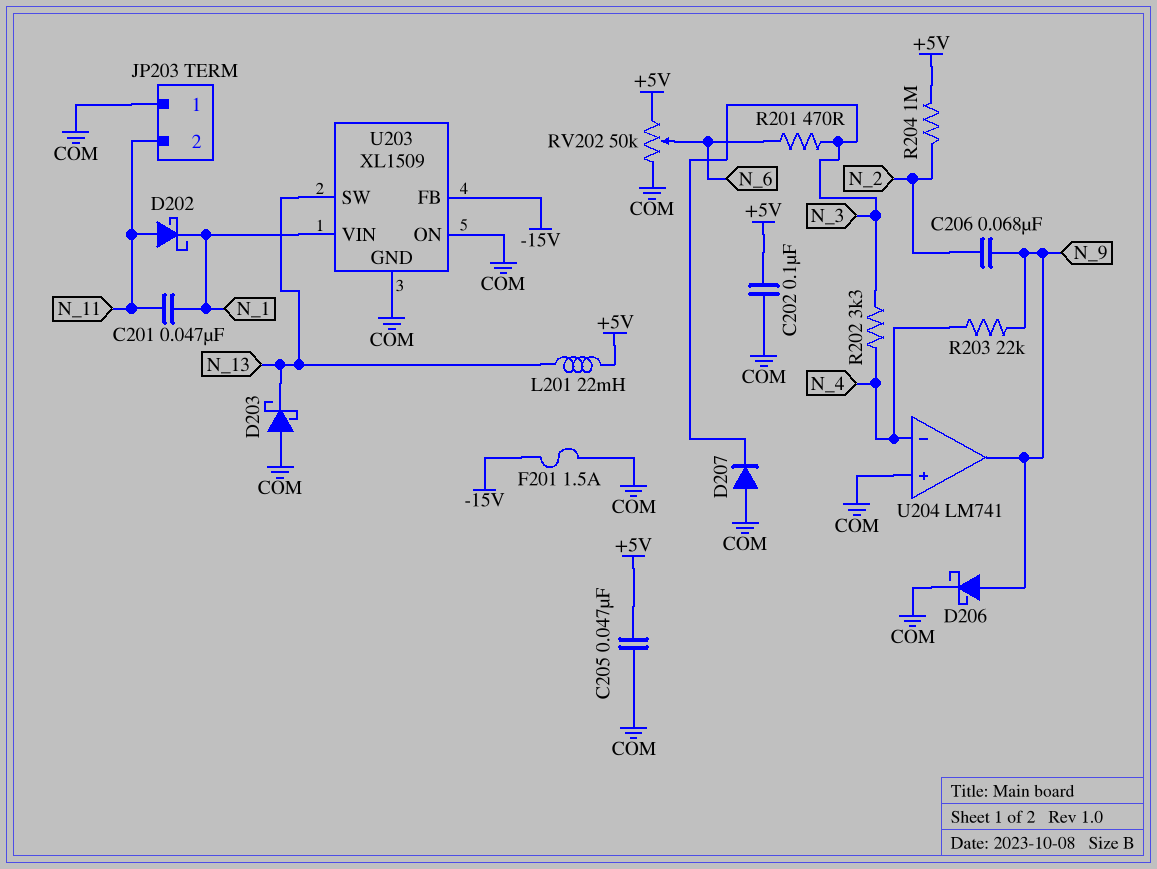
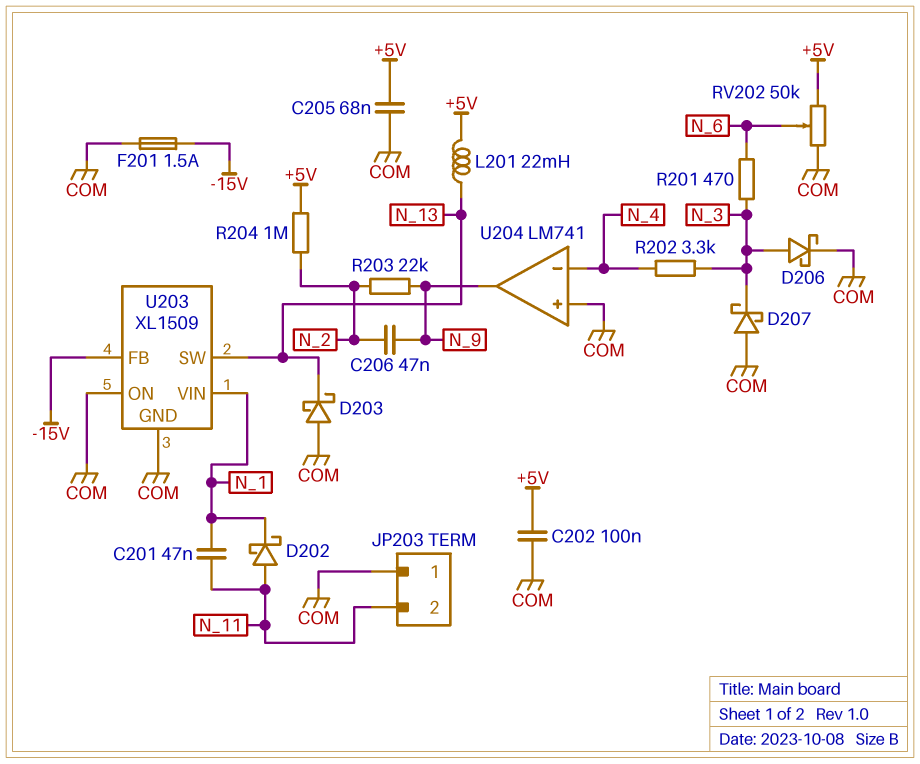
C205: 47nF (+5V, COM) -> 68nF (+5V, COM)
C206: 68nF (N_2, N_9) -> 47nF (N_2, N_9)
D206: schottky (A N_9, K COM) -> schottky (A N_3, K COM)
D207: diode (A COM, K N_3) -> schottky (A COM, K N_3)
R203: 22k (N_4, N_9) -> 22k (N_2, N_9)

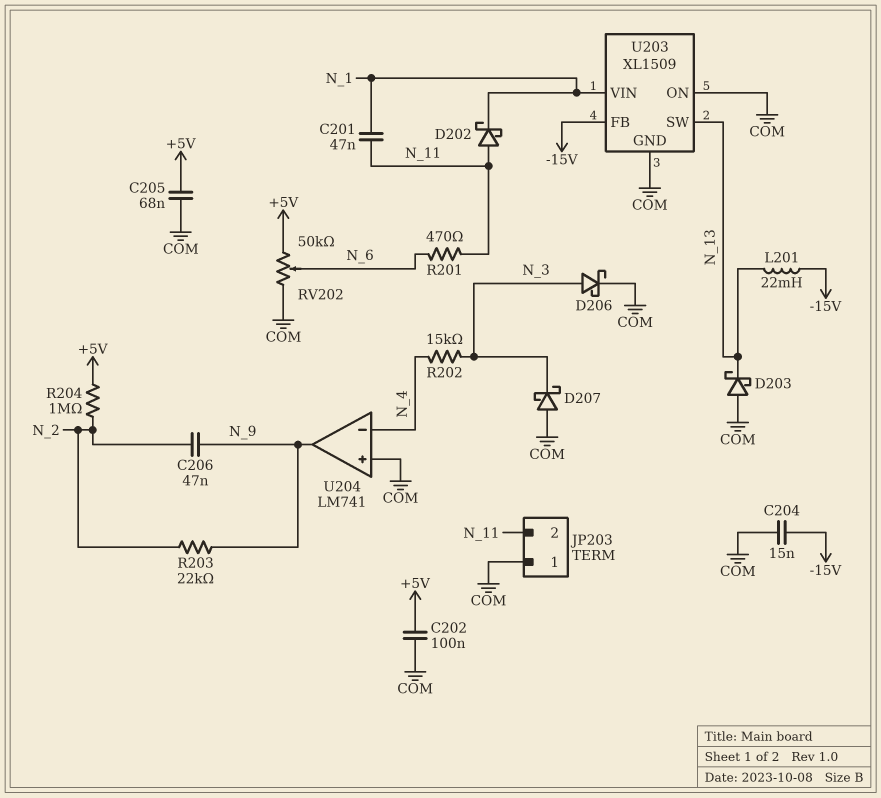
C204: none -> 15nF (-15V, COM)
F201: 1.5A (-15V, COM) -> none
L201: 22mH (+5V, N_13) -> 22mH (-15V, N_13)
R201: 470 (N_3, N_6) -> 470 (N_6, N_11)
R202: 3.3k (N_3, N_4) -> 15k (N_3, N_4)

